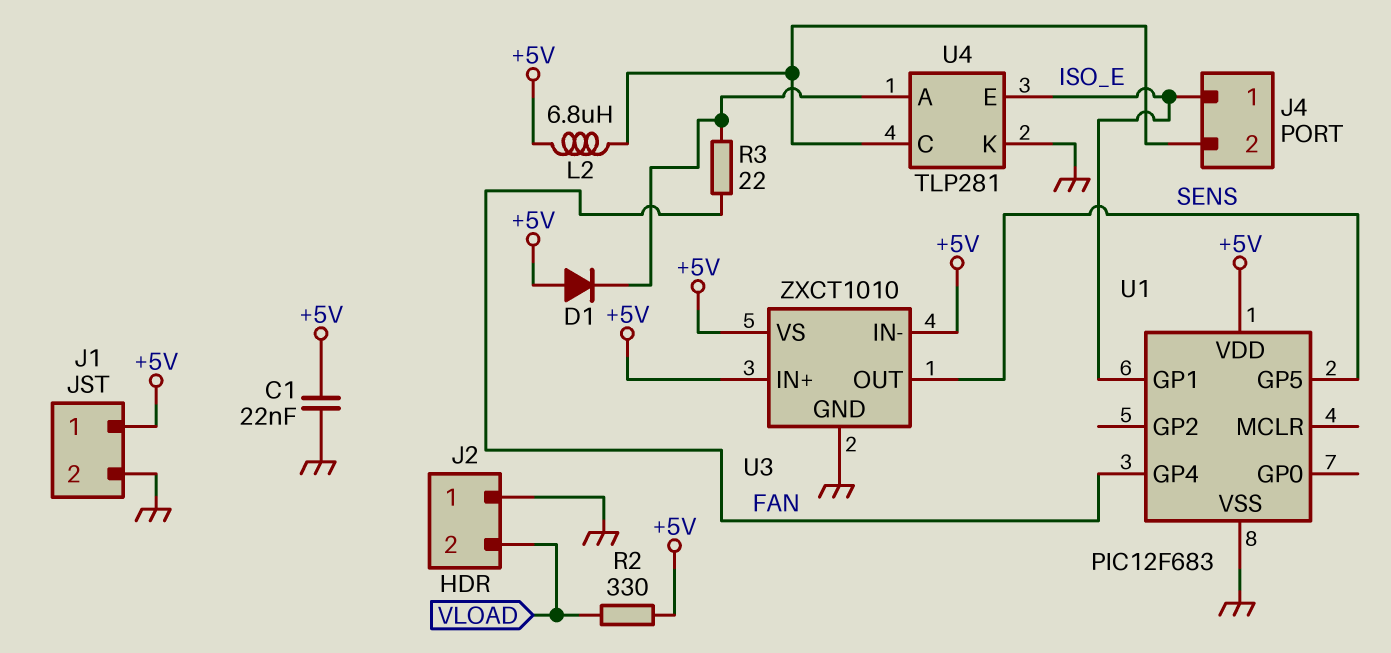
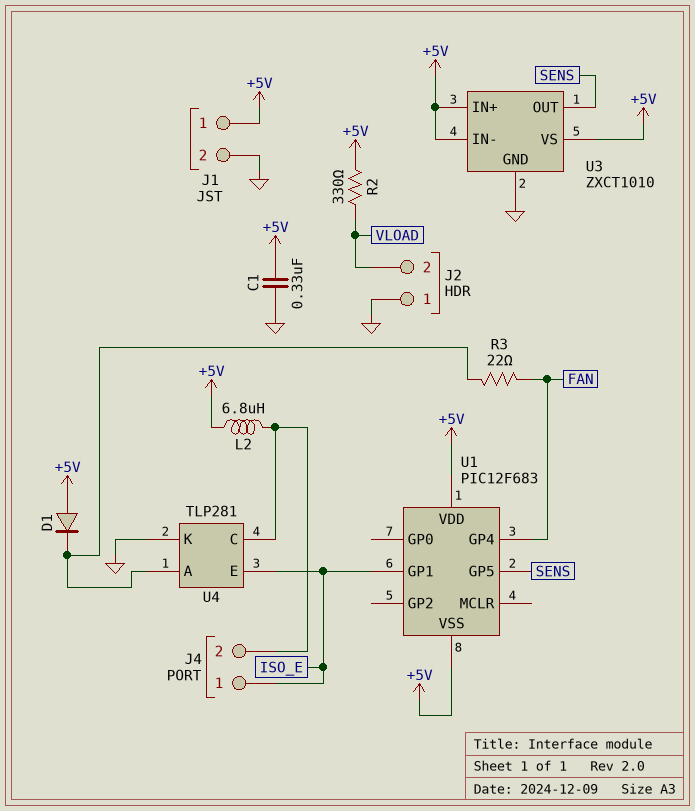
C1: 22nF (+5V, GND) -> 330nF (+5V, GND)
U1 pin VSS: GND -> +5V

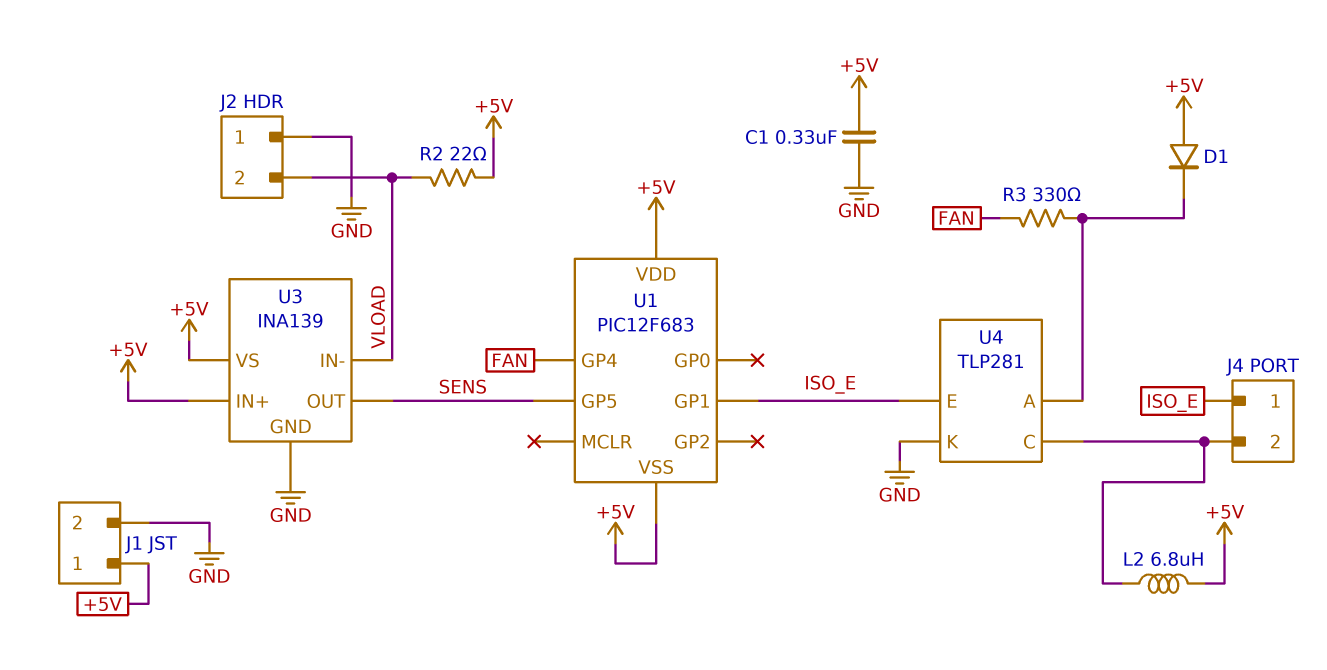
R2: 330 (+5V, VLOAD) -> 22 (+5V, VLOAD)
R3: 22 (FAN, U4/A) -> 330 (FAN, U4/A)
U3: ZXCT1010 -> INA139
U3 pin IN-: +5V -> VLOAD

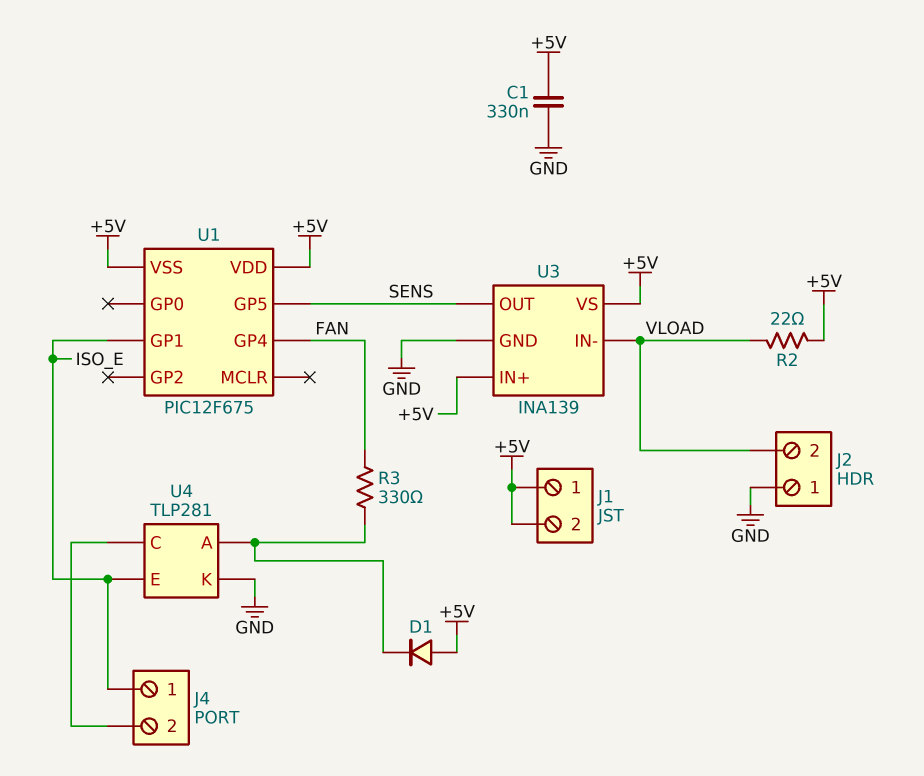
J1 pin 2: GND -> +5V
L2: 6.8uH (+5V, J4/2) -> none
U1: PIC12F683 -> PIC12F675

